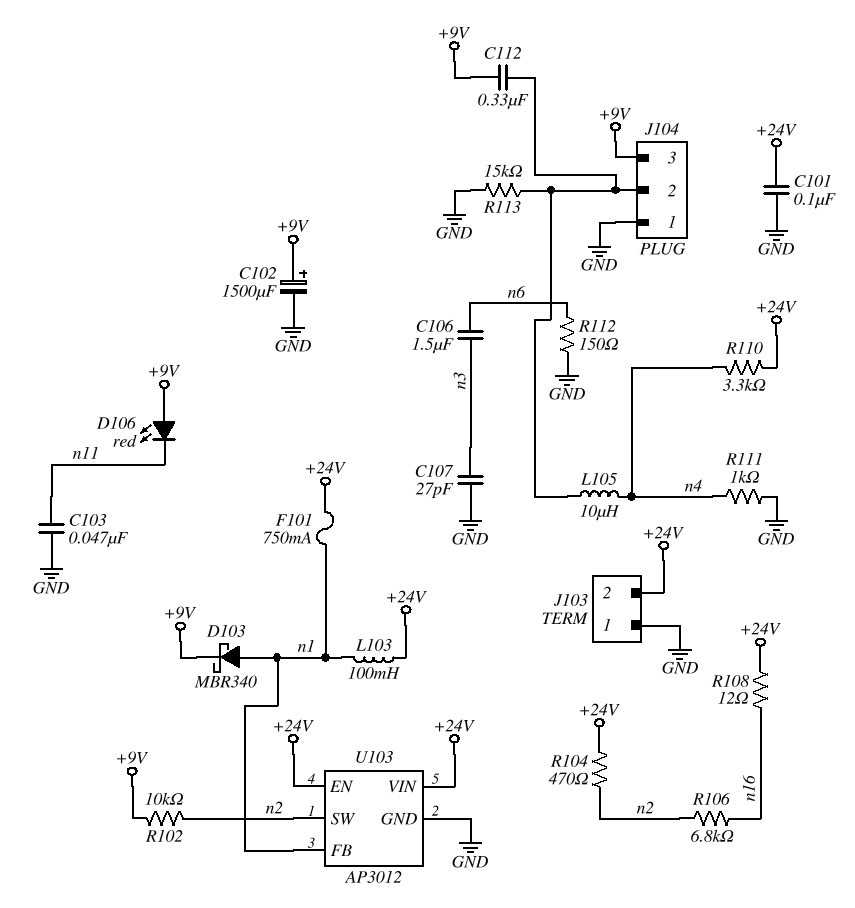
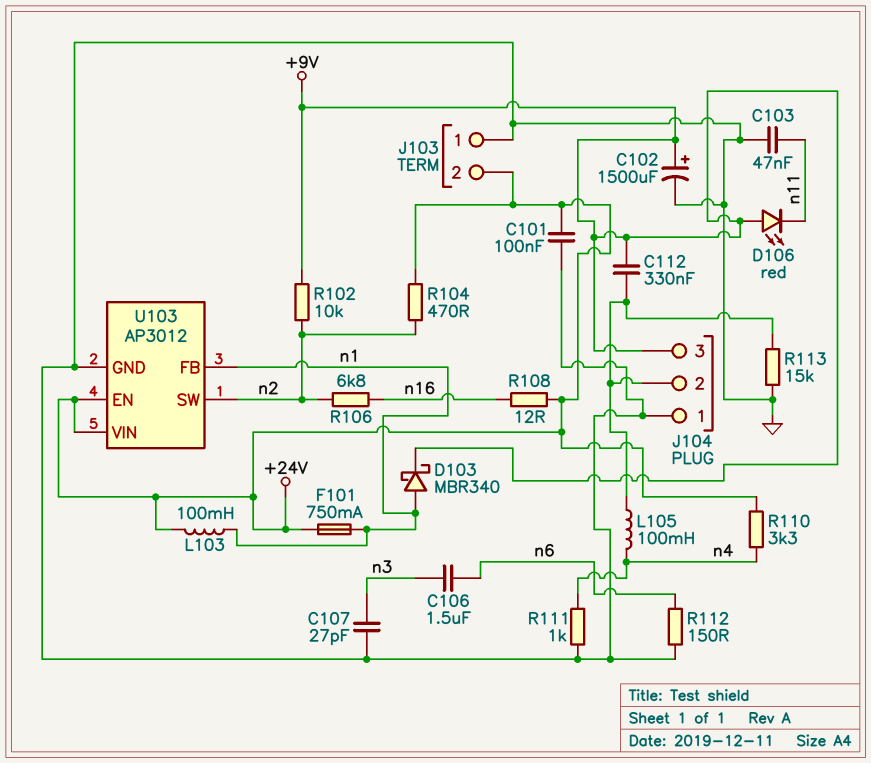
L105: 10uH (J104/2, n4) -> 100mH (J104/2, n4)

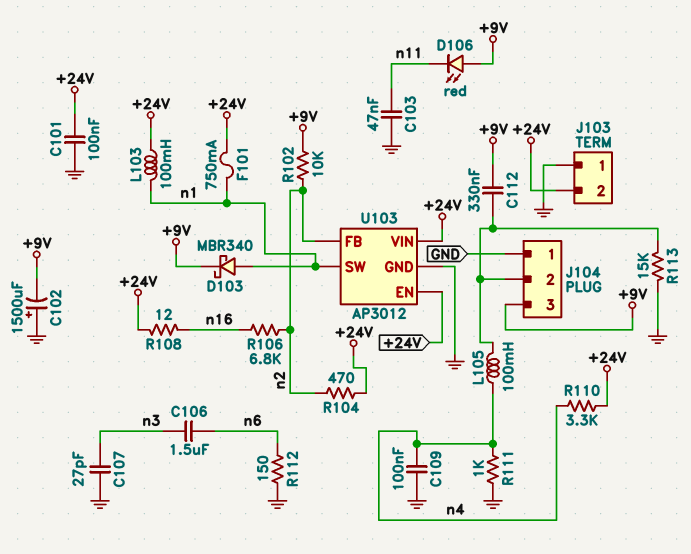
C102: 1500uF (plus +9V, minus GND) -> 1500uF (plus GND, minus +9V)
C109: none -> 100nF (GND, n4)
U103 pin FB: n1 -> n2
U103 pin SW: n2 -> n1

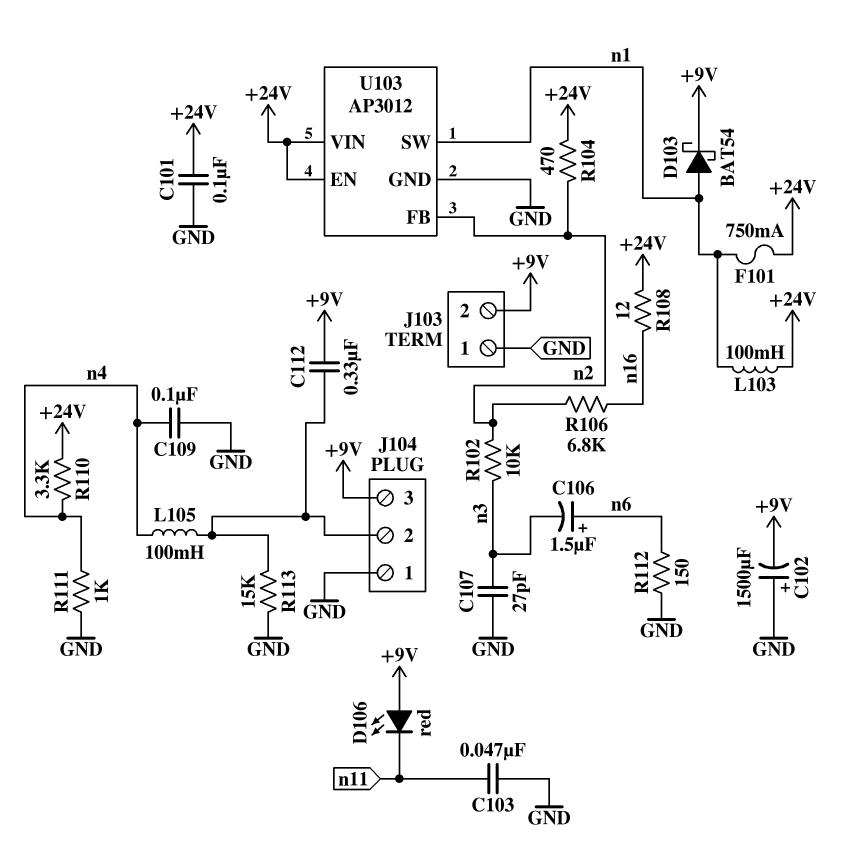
C106: 1.5uF (n3, n6) -> 1.5uF (plus n6, minus n3)
D103: schottky MBR340 (A n1, K +9V) -> schottky BAT54 (A n1, K +9V)
J103 pin 2: +24V -> +9V
R102: 10k (+9V, n2) -> 10k (n2, n3)

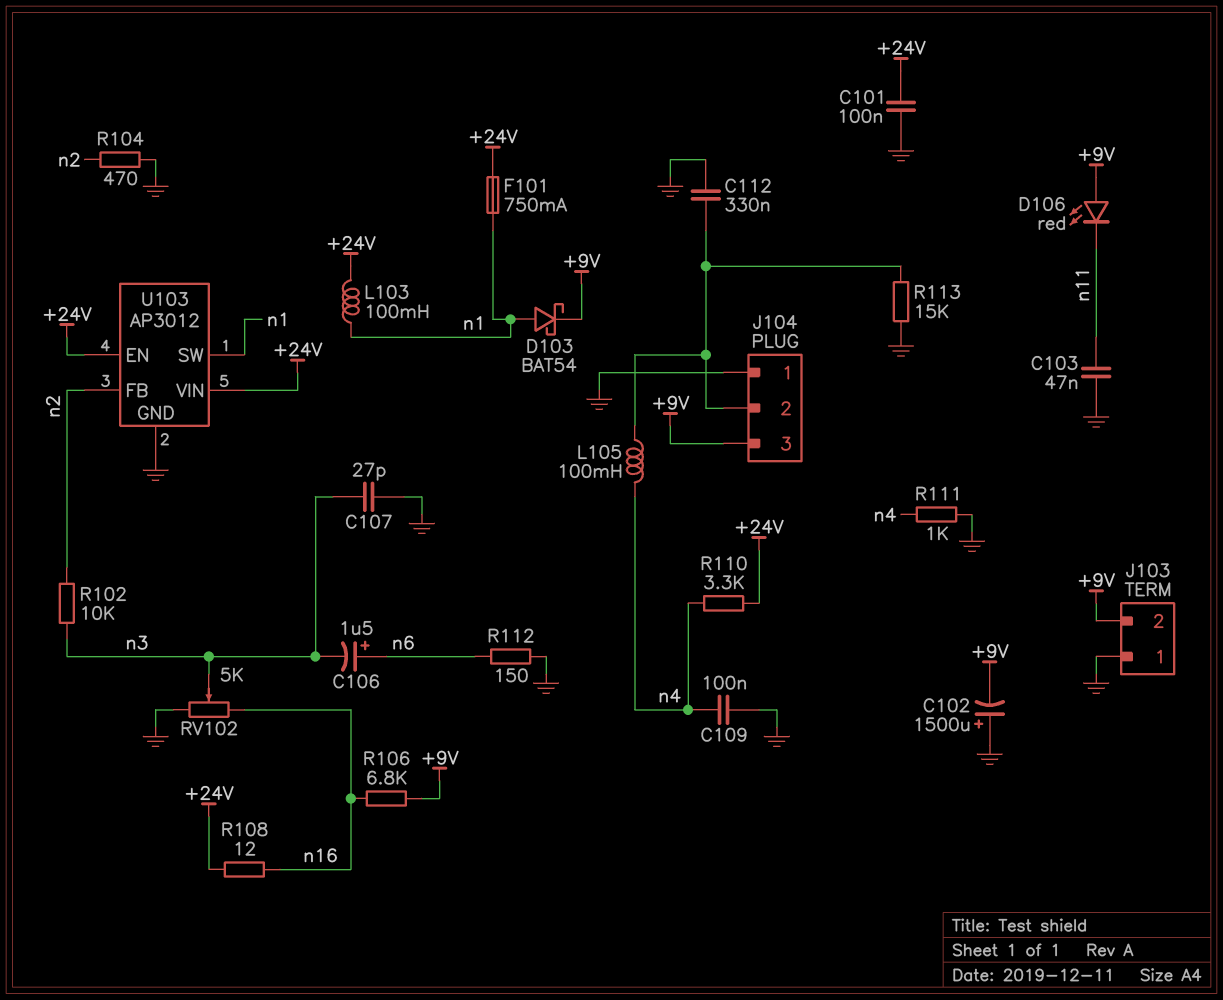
C112: 330nF (+9V, J104/2) -> 330nF (GND, J104/2)
R104: 470 (+24V, n2) -> 470 (GND, n2)
R106: 6.8k (n2, n16) -> 6.8k (+9V, n16)
RV102: none -> 5k (GND, n16, wiper n3)

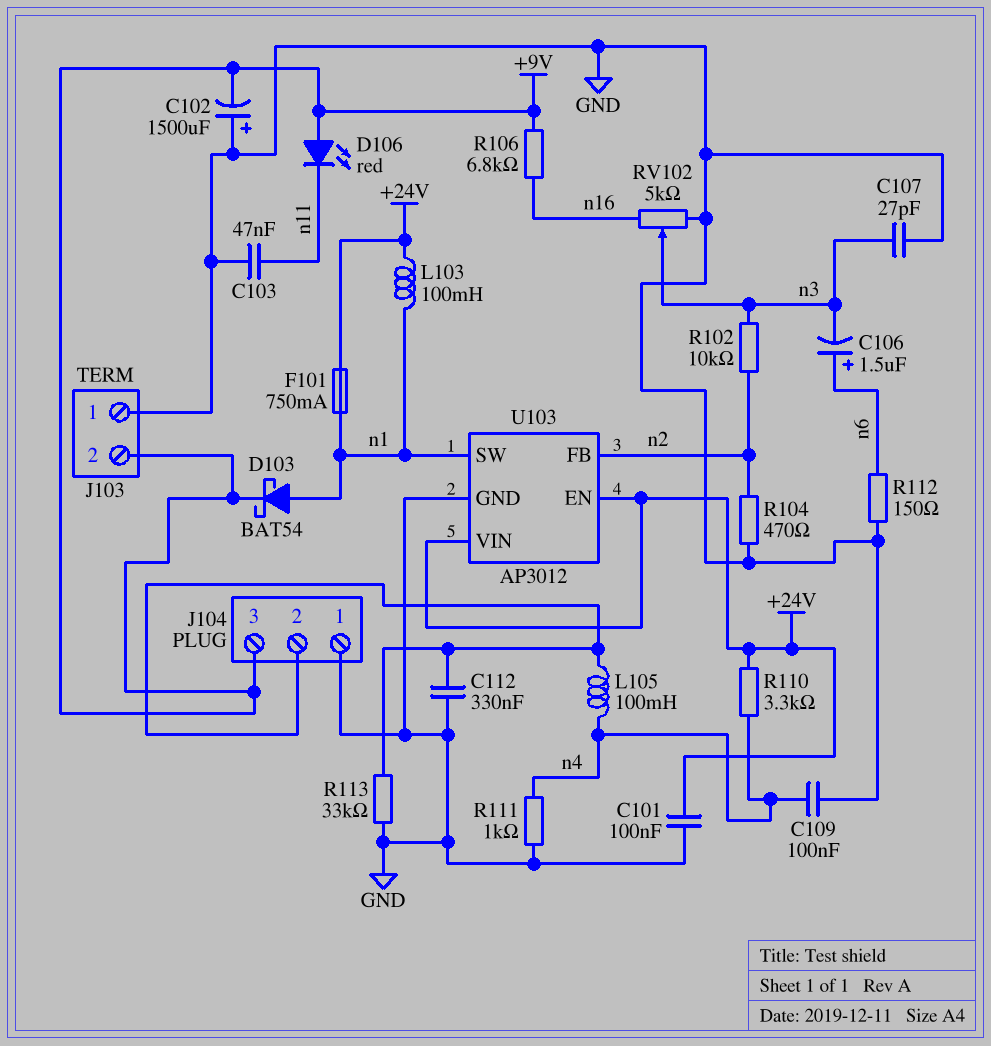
R108: 12 (+24V, n16) -> none
R113: 15k (GND, J104/2) -> 33k (GND, J104/2)

